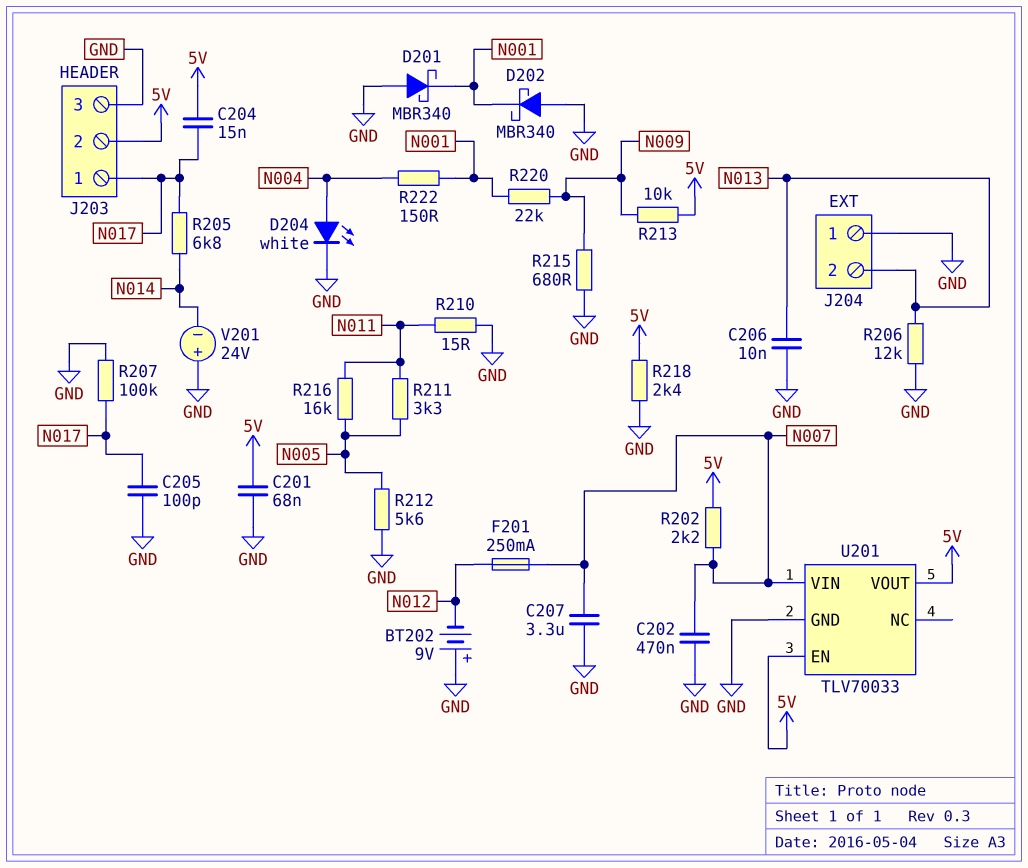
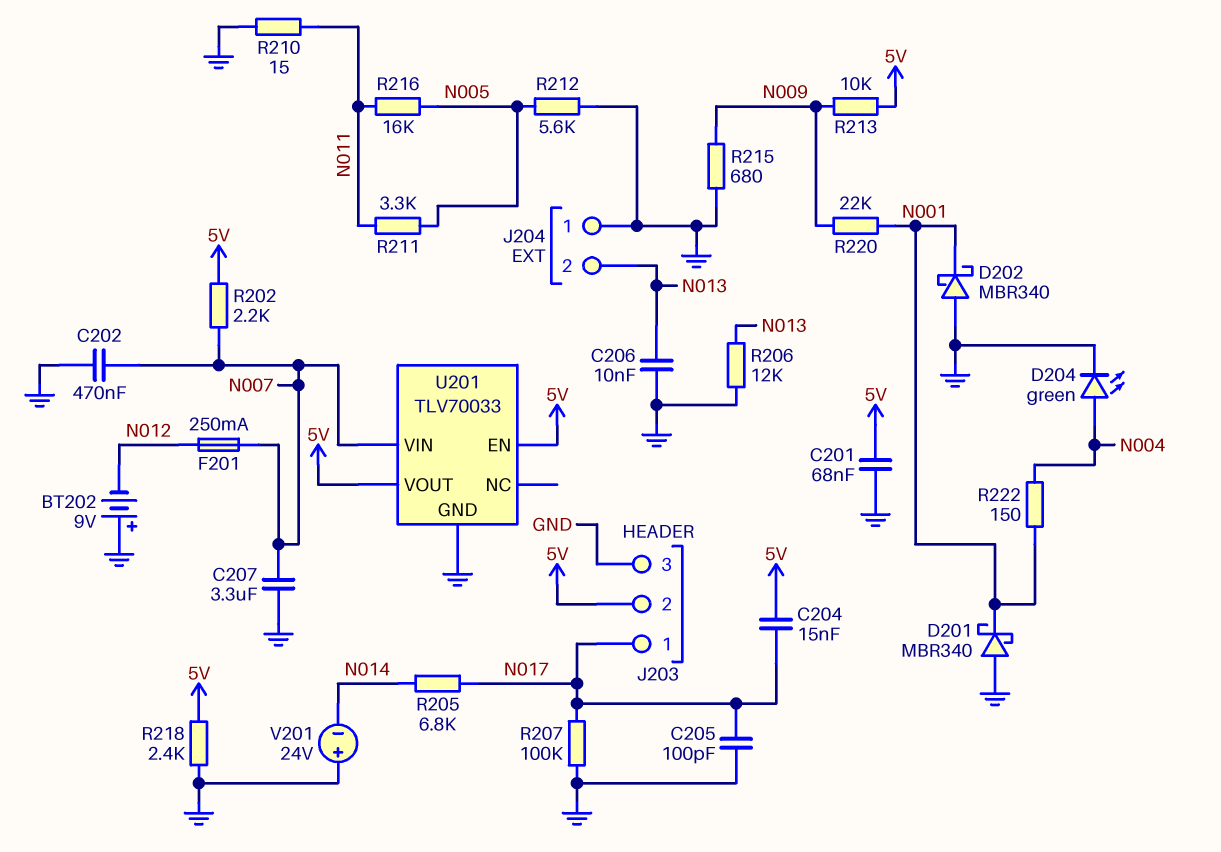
D204: LED white (A N004, K GND) -> LED green (A N004, K GND)

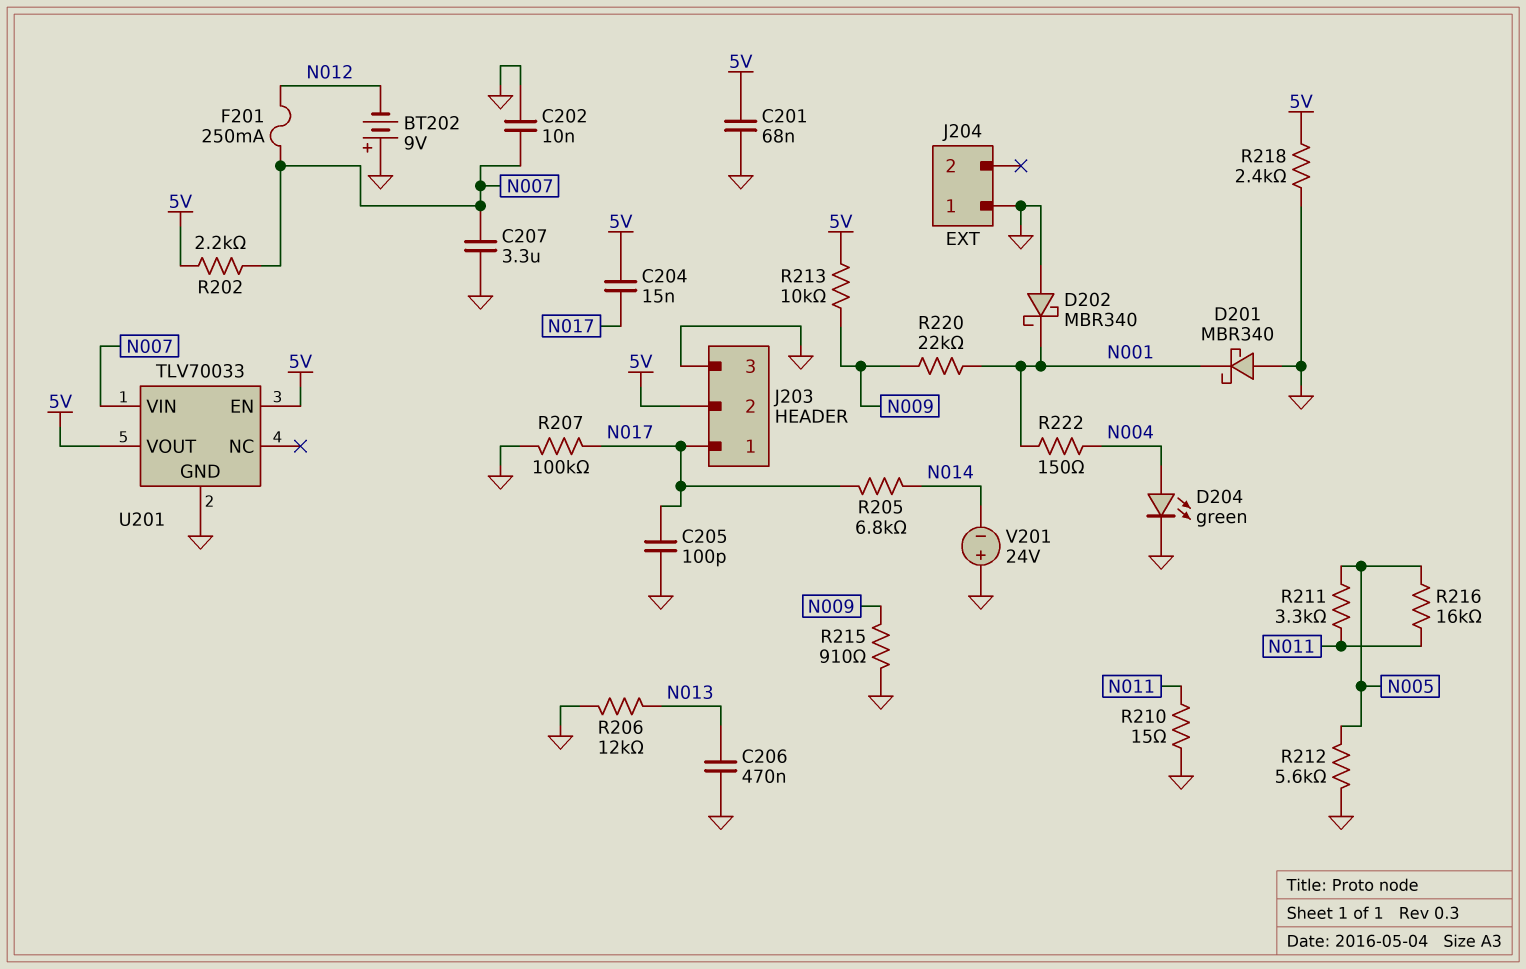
C202: 470nF (GND, N007) -> 10nF (GND, N007)
C206: 10nF (GND, N013) -> 470nF (GND, N013)
J204 pin 2: N013 -> none
R215: 680 (GND, N009) -> 910 (GND, N009)

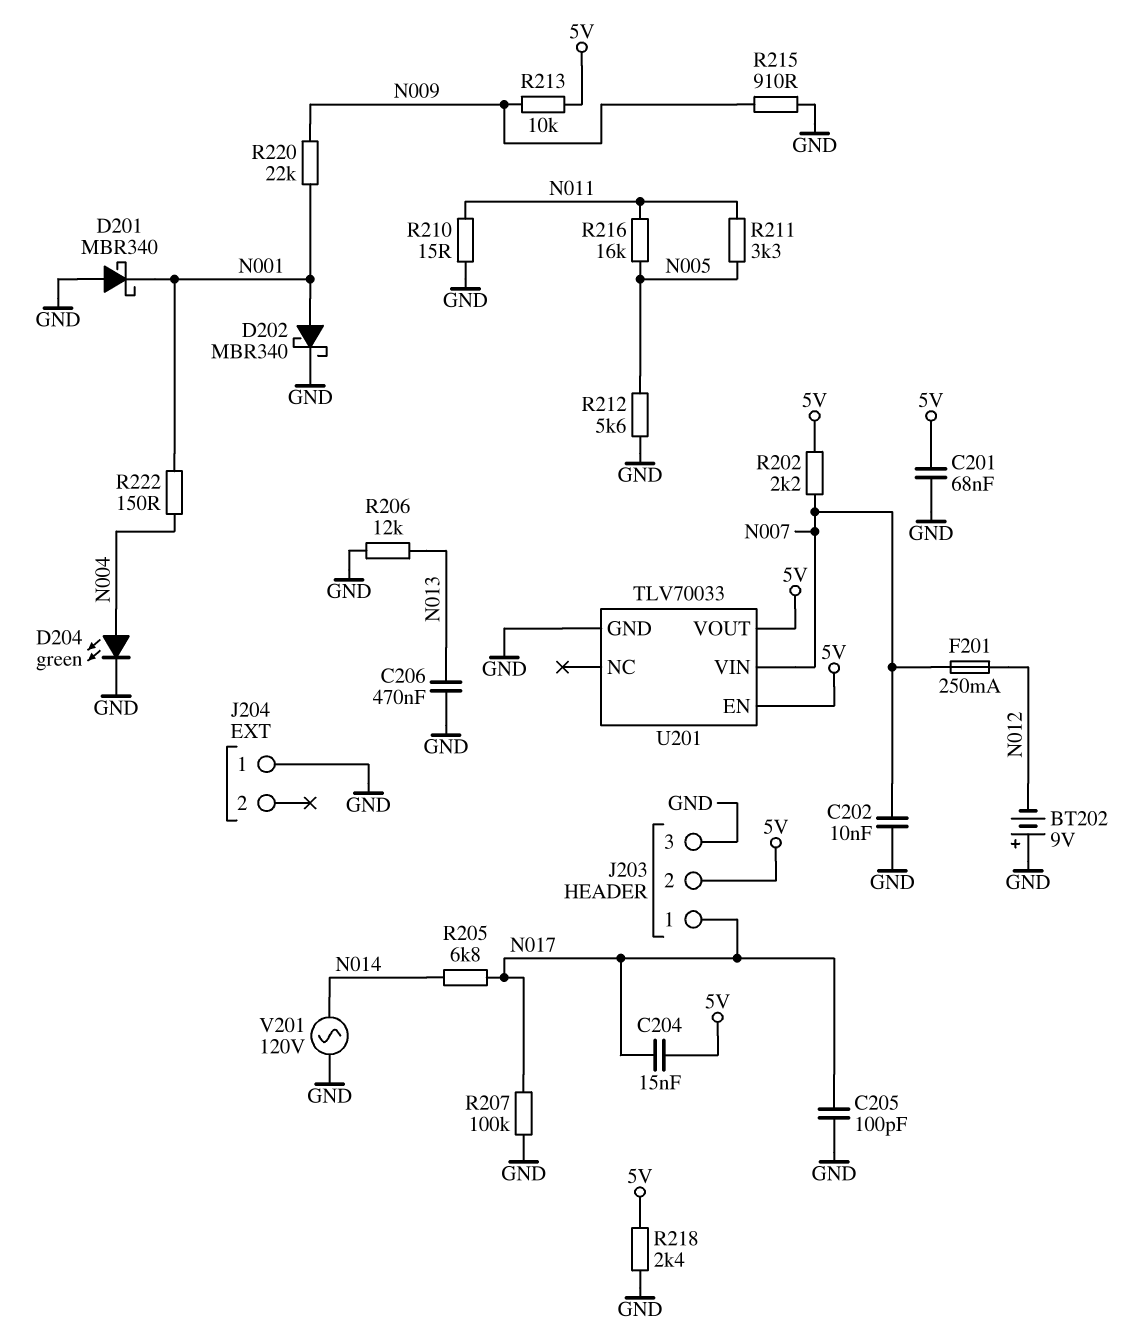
C207: 3.3uF (GND, N007) -> none
D202: schottky MBR340 (A GND, K N001) -> schottky MBR340 (A N001, K GND)
V201: 24V (plus GND, minus N014) -> AC 120V (GND, N014)

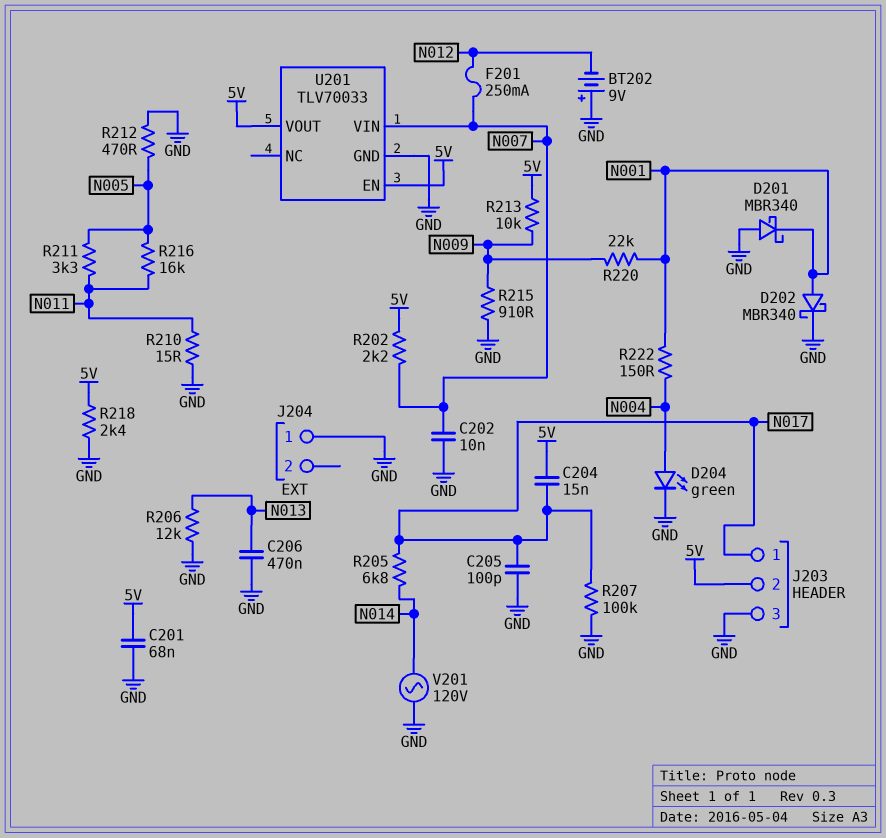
R212: 5.6k (GND, N005) -> 470 (GND, N005)

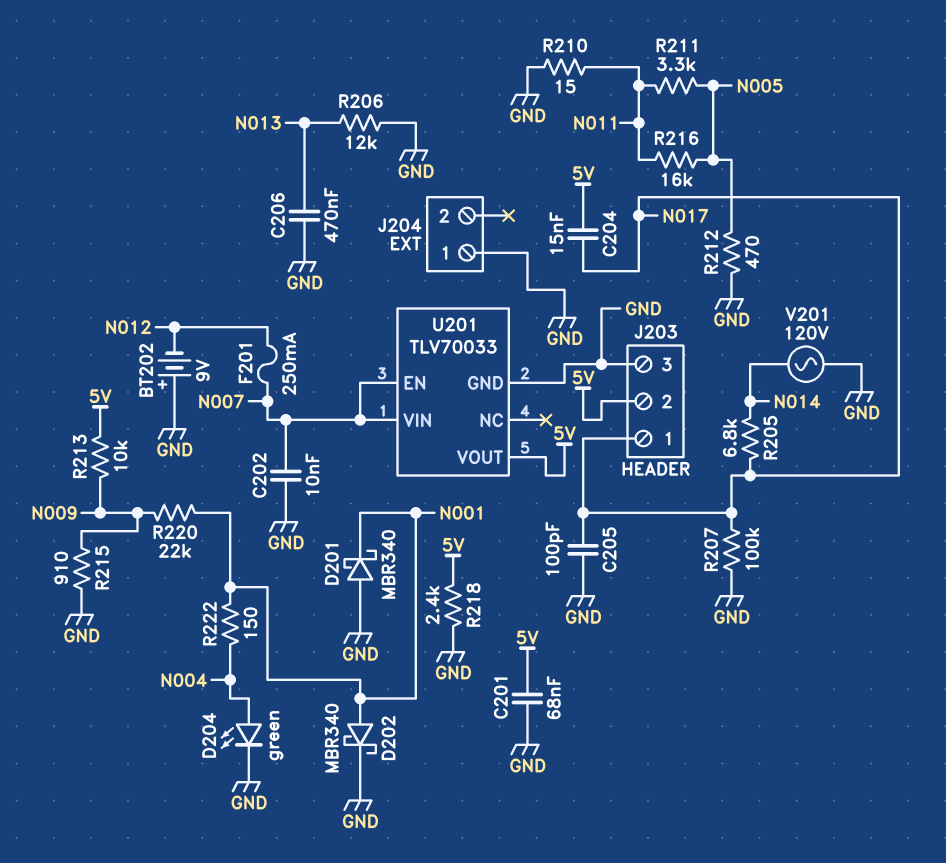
R202: 2.2k (5V, N007) -> none
U201 pin EN: 5V -> N007

